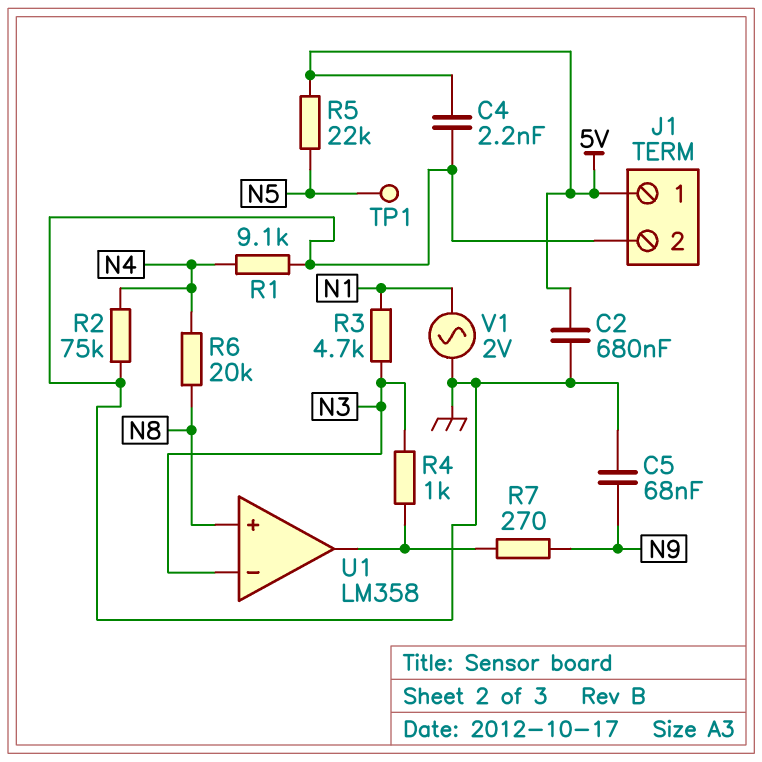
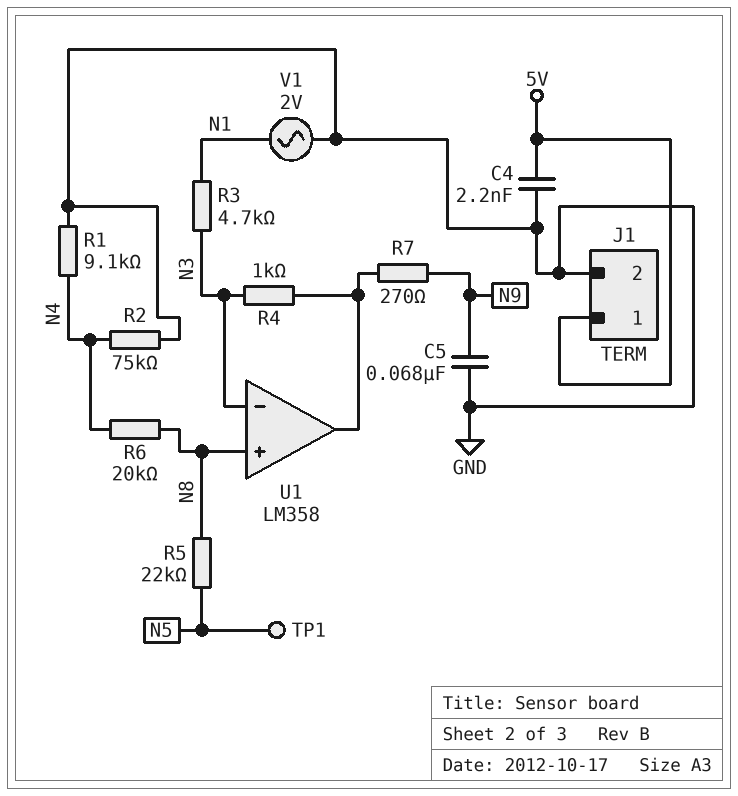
C2: 680nF (5V, GND) -> none
R5: 22k (5V, N5) -> 22k (N5, N8)

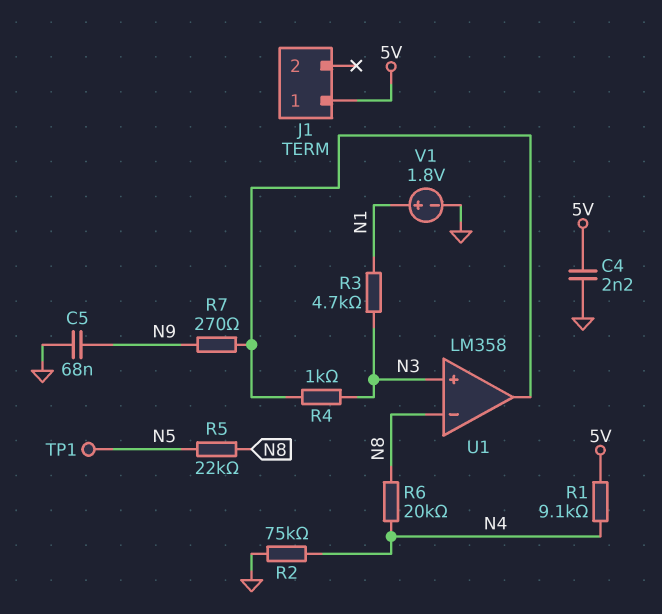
J1 pin 2: GND -> none
R1: 9.1k (GND, N4) -> 9.1k (5V, N4)
U1 pin in+: N8 -> N3
U1 pin in-: N3 -> N8
V1: AC 2V (GND, N1) -> 1.8V (plus N1, minus GND)

